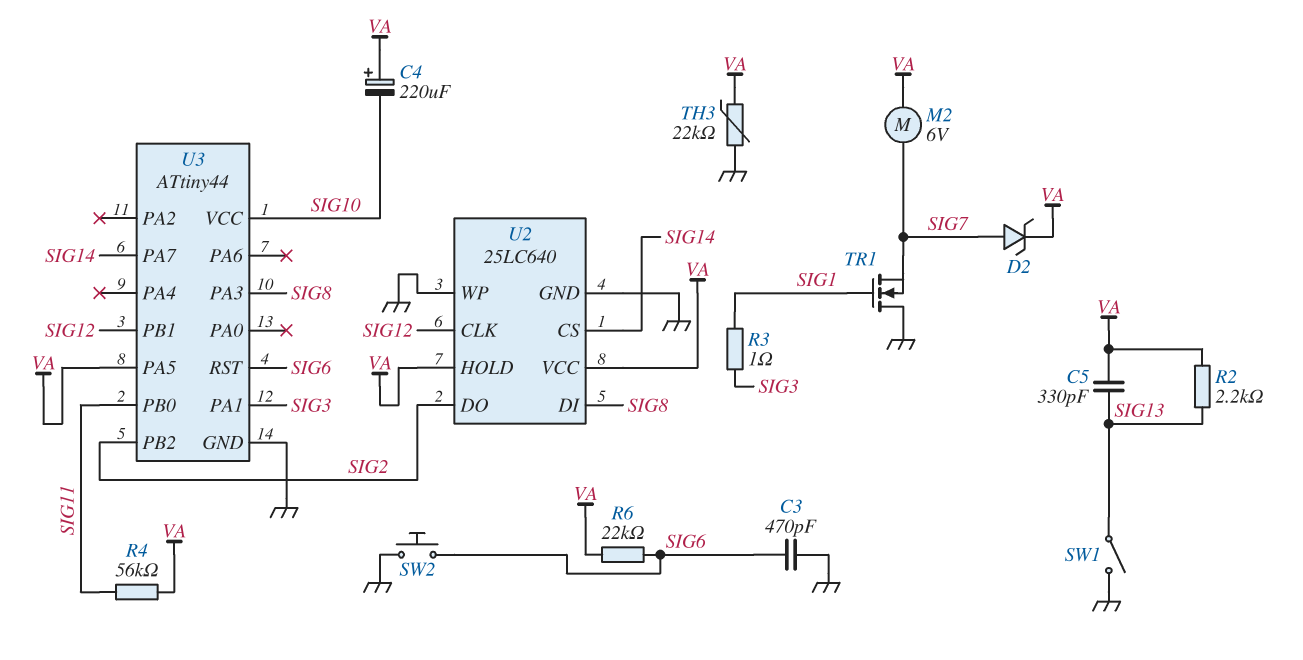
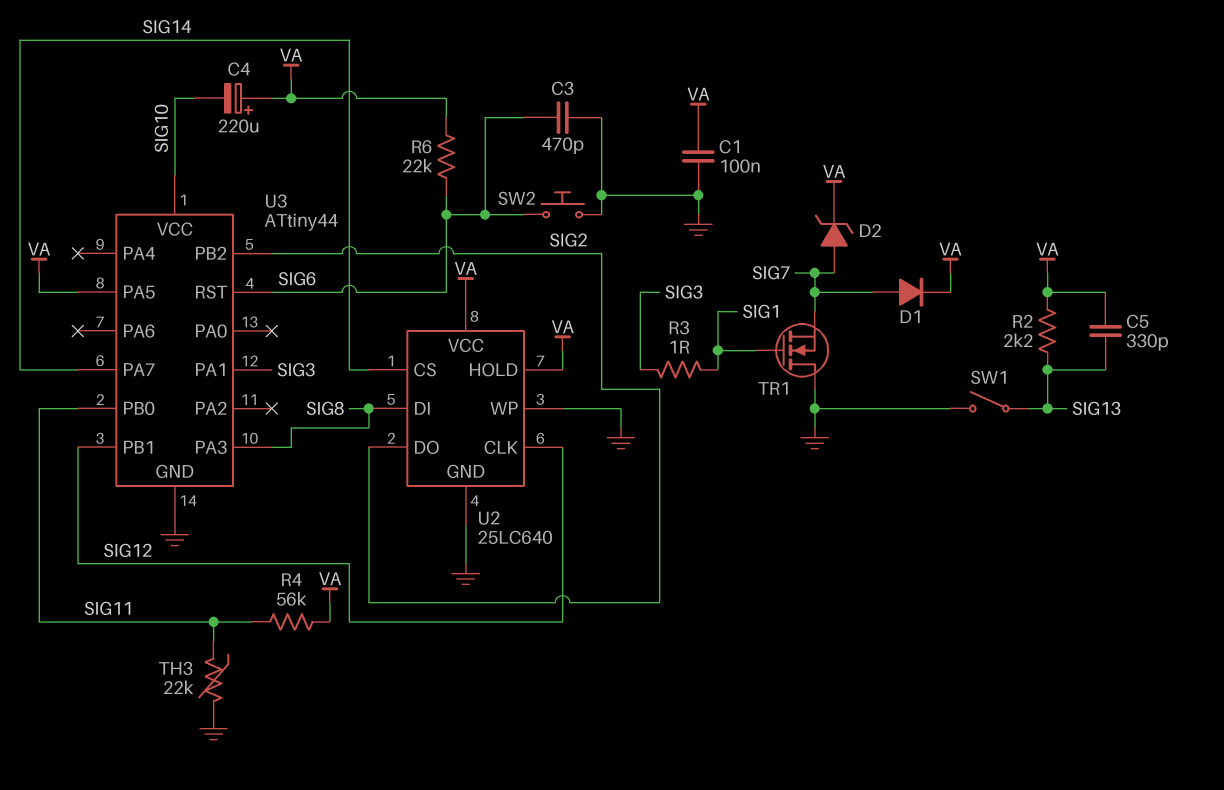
C1: none -> 100nF (GND, VA)
D1: none -> diode (A SIG7, K VA)
M2: motor 6V (SIG7, VA) -> none
TH3: 22k (GND, VA) -> 22k (GND, SIG11)

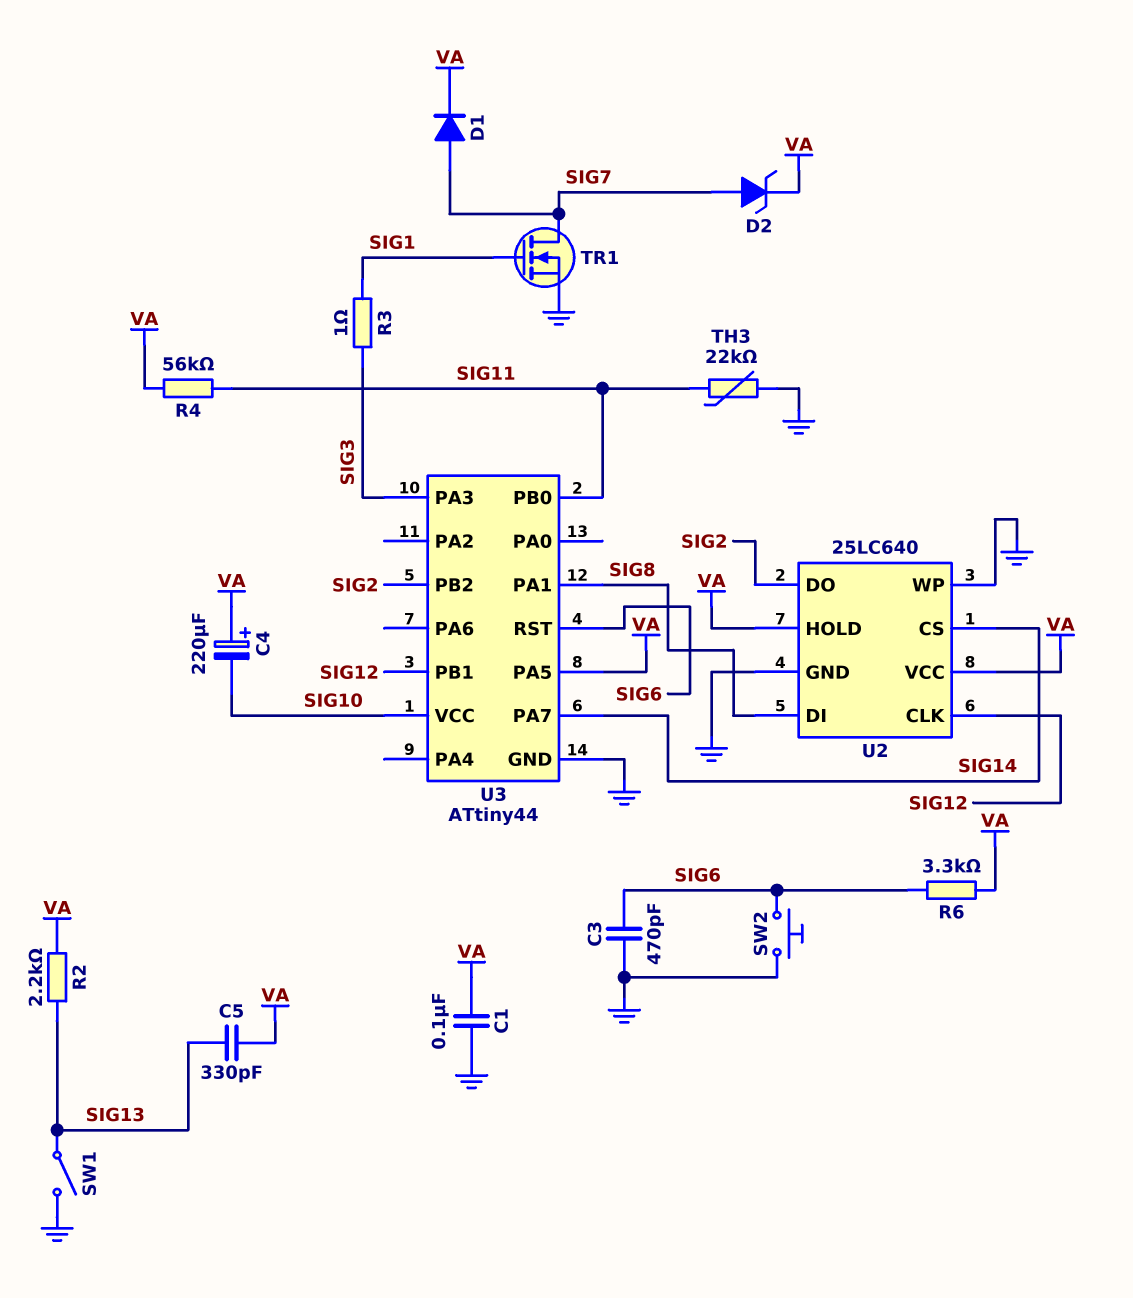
R6: 22k (SIG6, VA) -> 3.3k (SIG6, VA)
TR1: NMOS (G SIG1, D GND, S SIG7) -> NMOS (G SIG1, D SIG7, S GND)
U3 pin PA1: SIG3 -> SIG8
U3 pin PA3: SIG8 -> SIG3

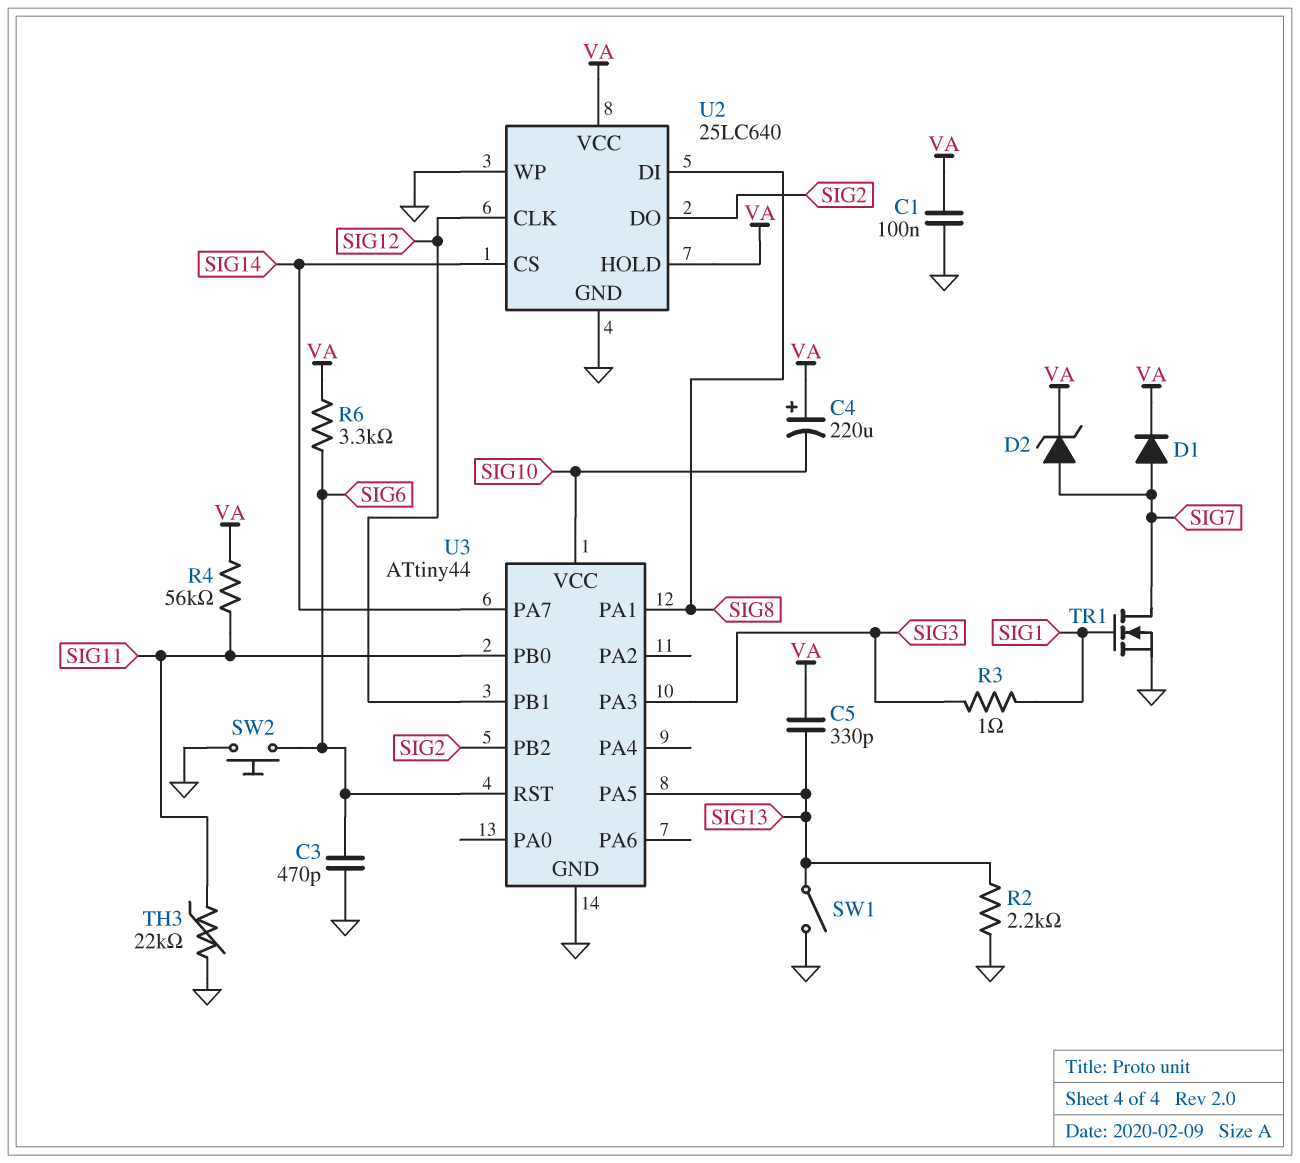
R2: 2.2k (SIG13, VA) -> 2.2k (GND, SIG13)
U3 pin PA5: VA -> SIG13

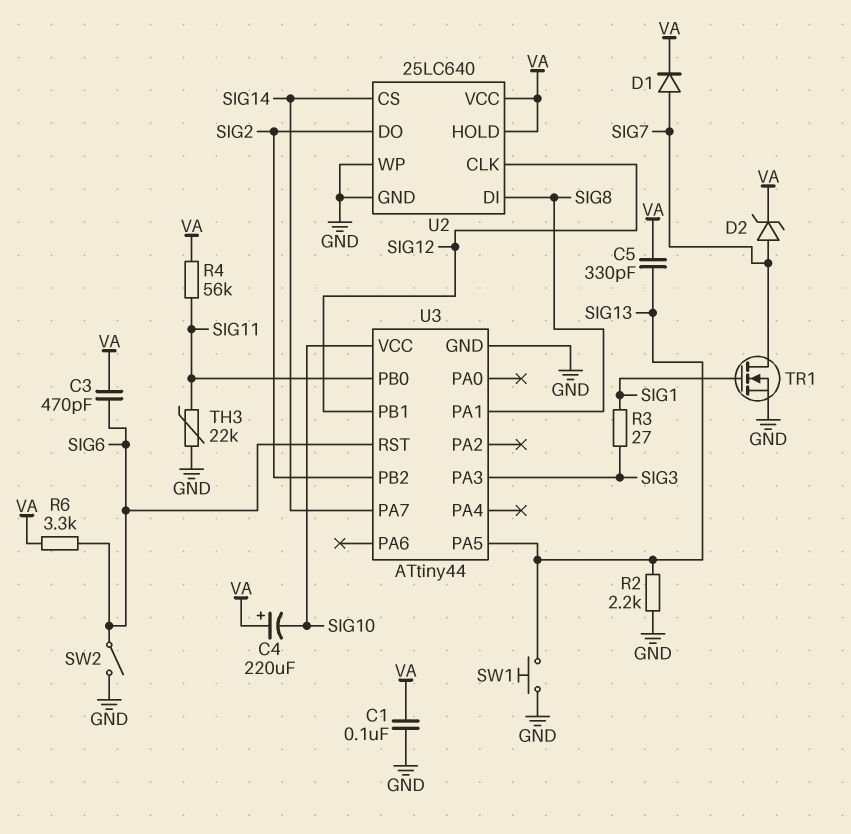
C3: 470pF (GND, SIG6) -> 470pF (SIG6, VA)
R3: 1 (SIG1, SIG3) -> 27 (SIG1, SIG3)
SW1: switch (GND, SIG13) -> button (GND, SIG13)
SW2: button (GND, SIG6) -> switch (GND, SIG6)

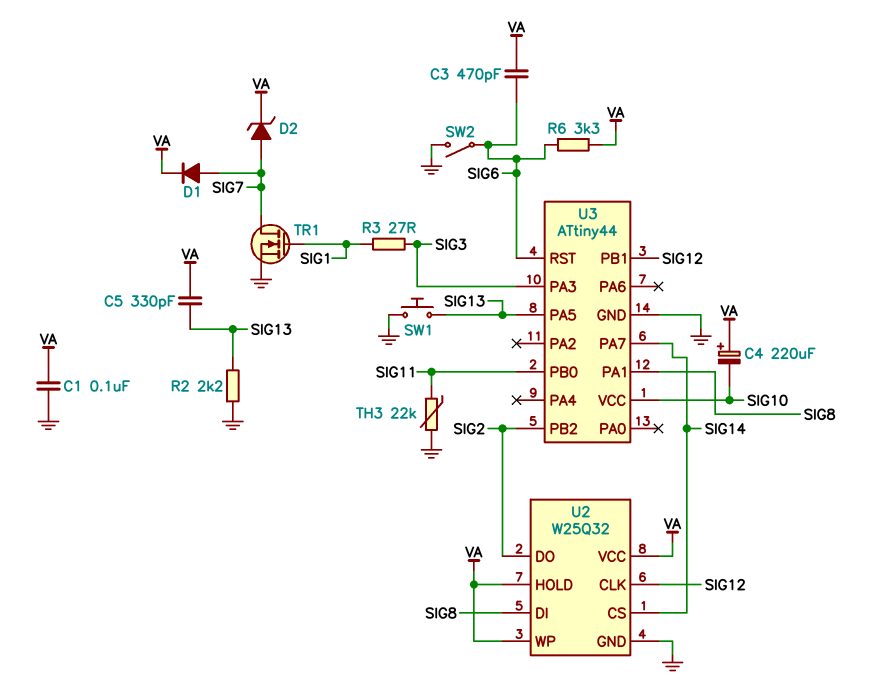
R4: 56k (SIG11, VA) -> none
U2: 25LC640 -> W25Q32
U2 pin WP: GND -> VA

